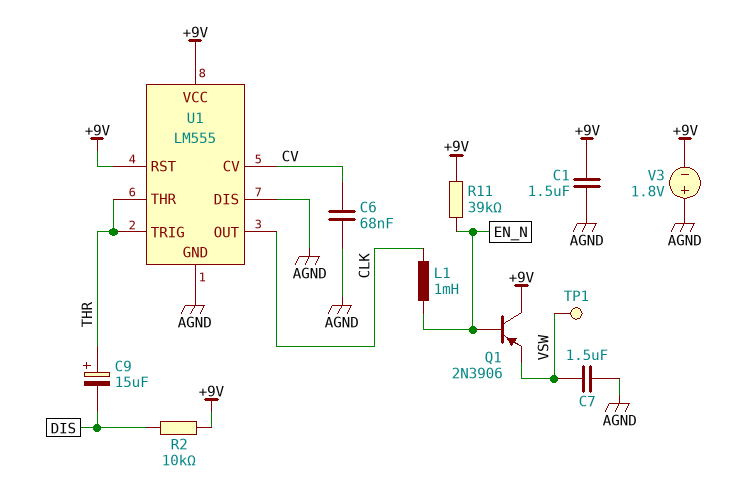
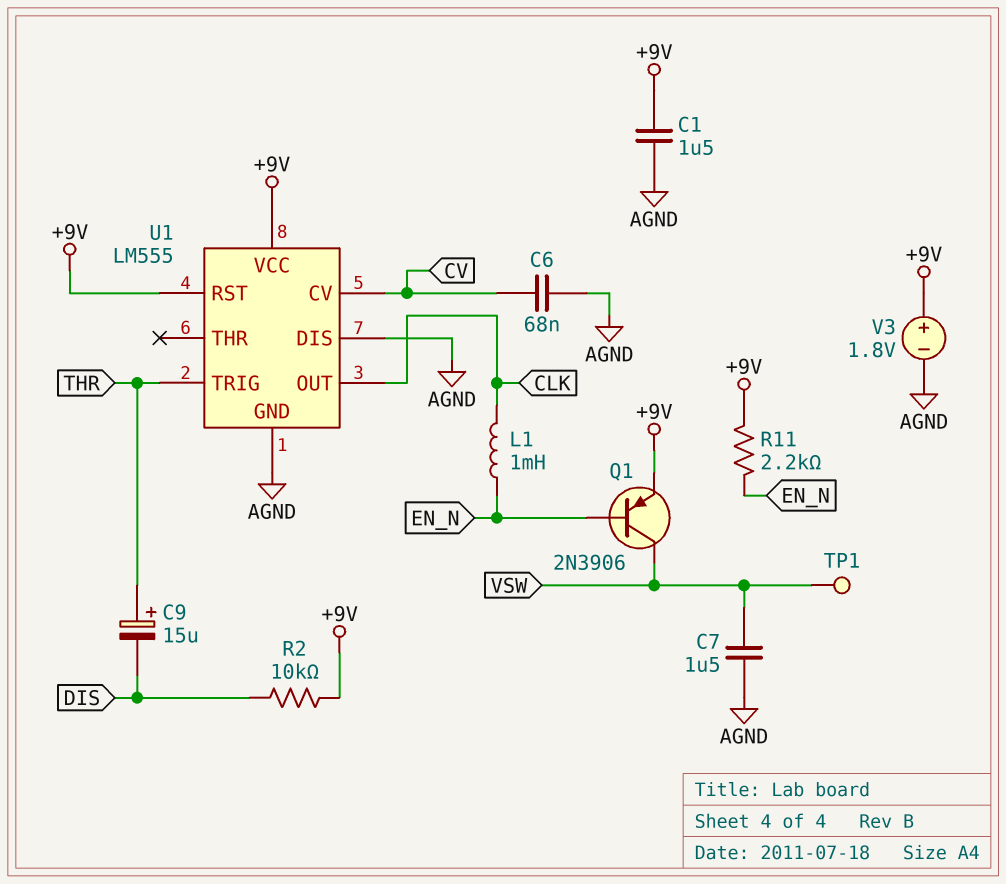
Q1: PNP 2N3906 (B EN_N, C +9V, E VSW) -> PNP 2N3906 (B EN_N, C VSW, E +9V)
R11: 39k (+9V, EN_N) -> 2.2k (+9V, EN_N)
U1 pin THR: THR -> none
V3: 1.8V (plus AGND, minus +9V) -> 1.8V (plus +9V, minus AGND)

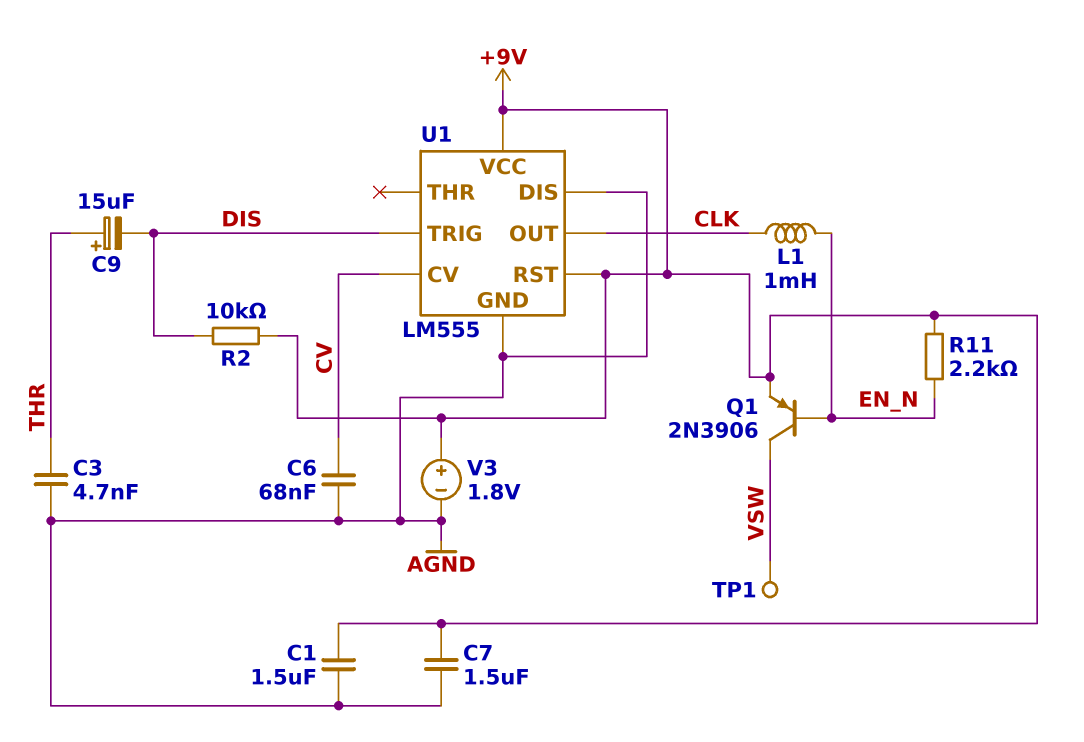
C3: none -> 4.7nF (AGND, THR)
C7: 1.5uF (AGND, VSW) -> 1.5uF (+9V, AGND)
U1 pin TRIG: THR -> DIS

